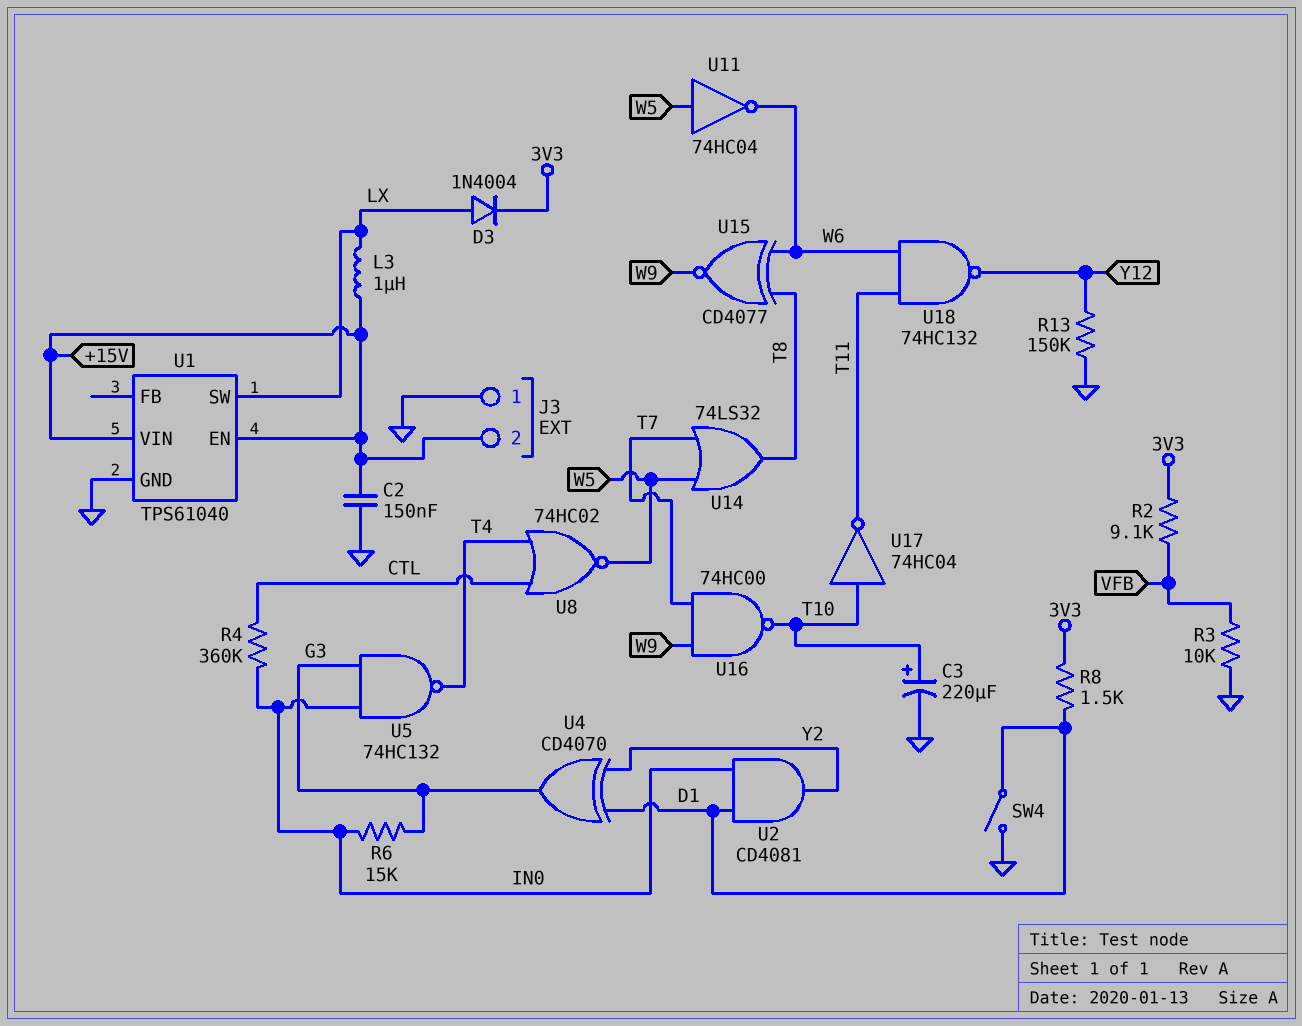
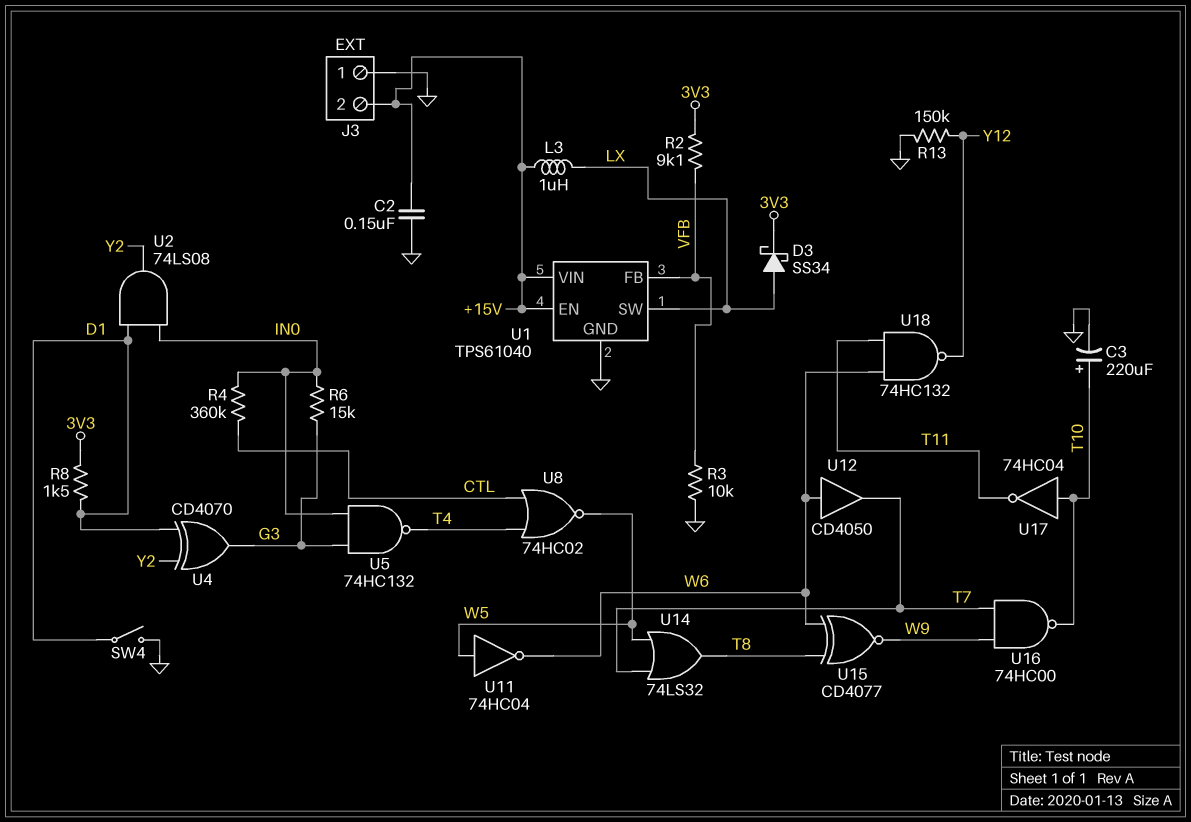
D3: diode 1N4004 (A LX, K 3V3) -> schottky SS34 (A LX, K 3V3)
U1 pin FB: none -> VFB
U2: AND CD4081 (in D1, in IN0, out Y2) -> AND 74LS08 (in D1, in IN0, out Y2)
U12: none -> buffer CD4050 (in W6, out T7)

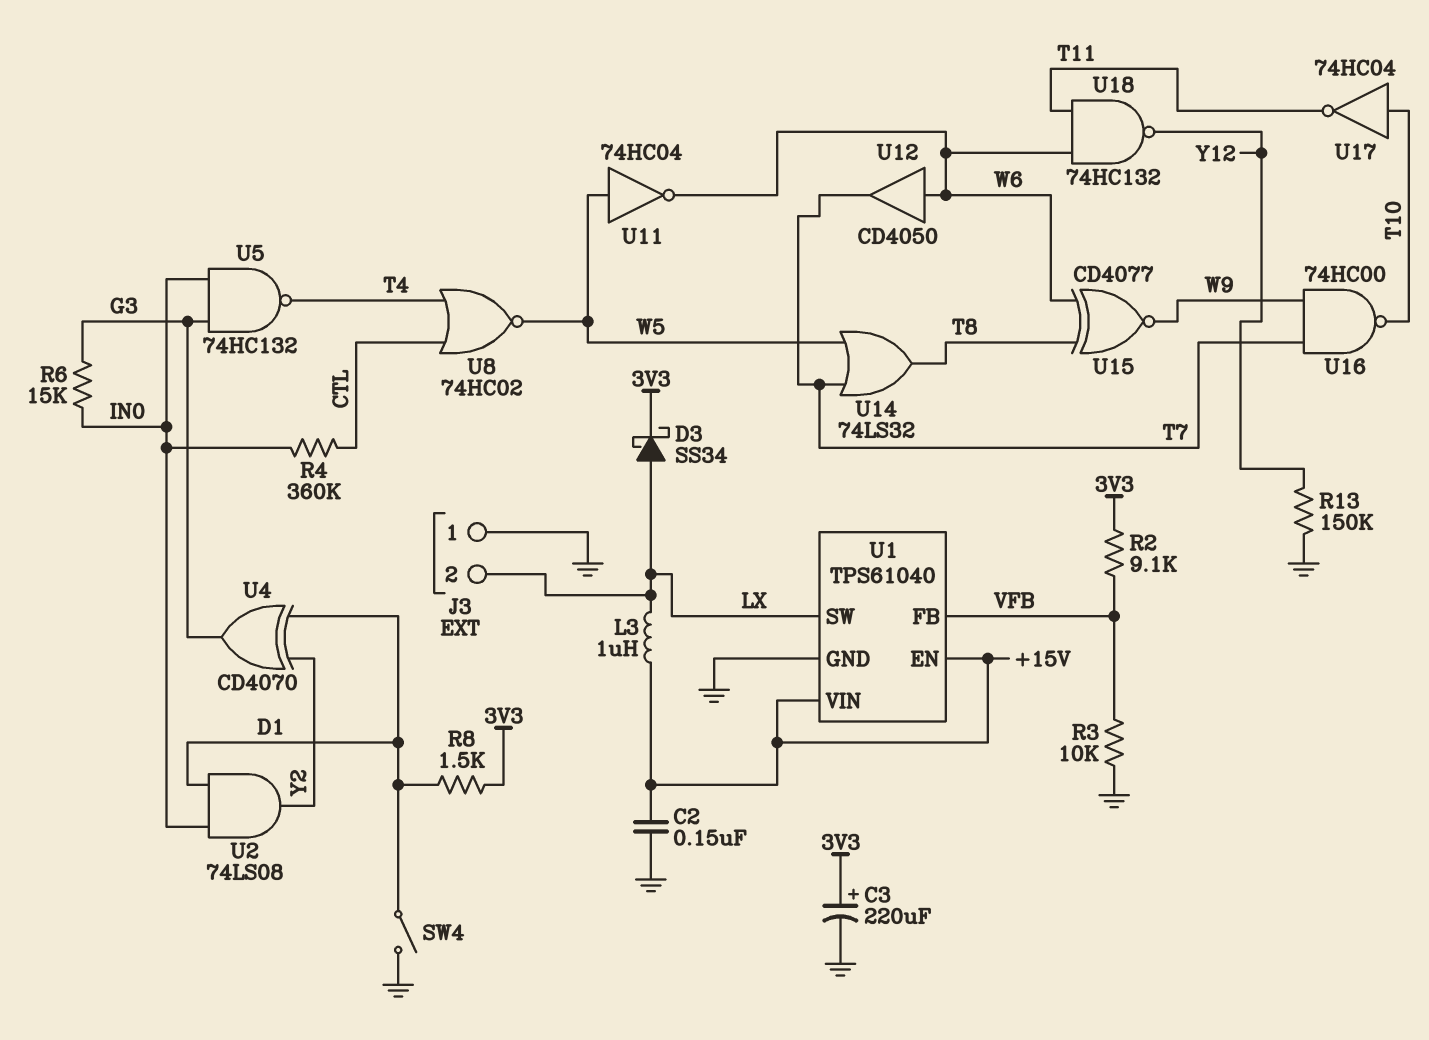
C3: 220uF (plus T10, minus GND) -> 220uF (plus 3V3, minus GND)
J3 pin 2: +15V -> LX

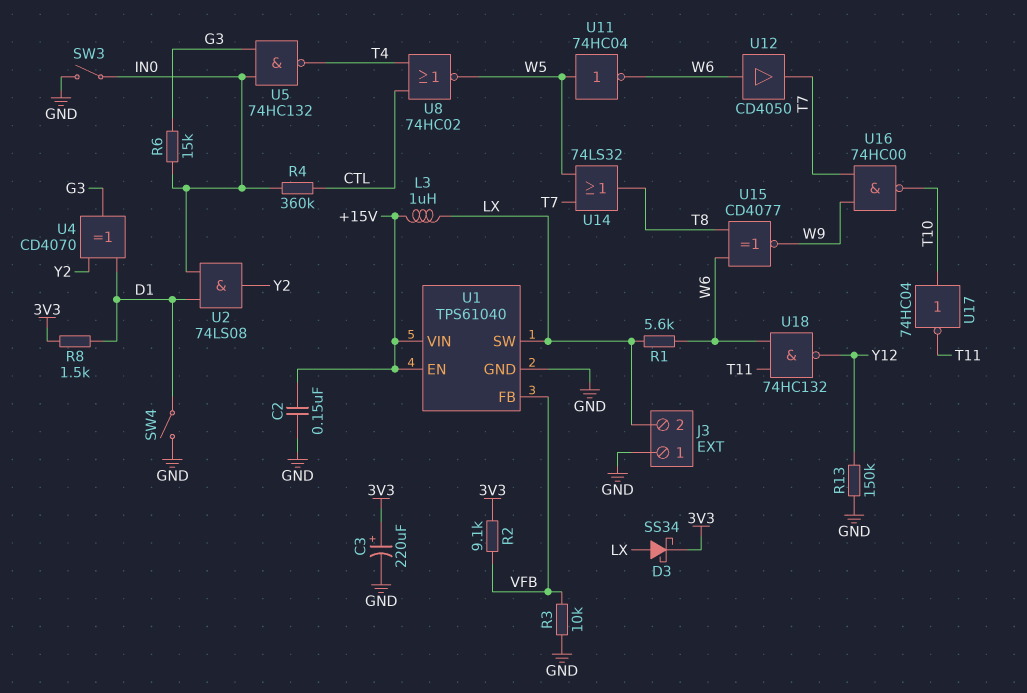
R1: none -> 5.6k (LX, W6)
SW3: none -> switch (GND, IN0)

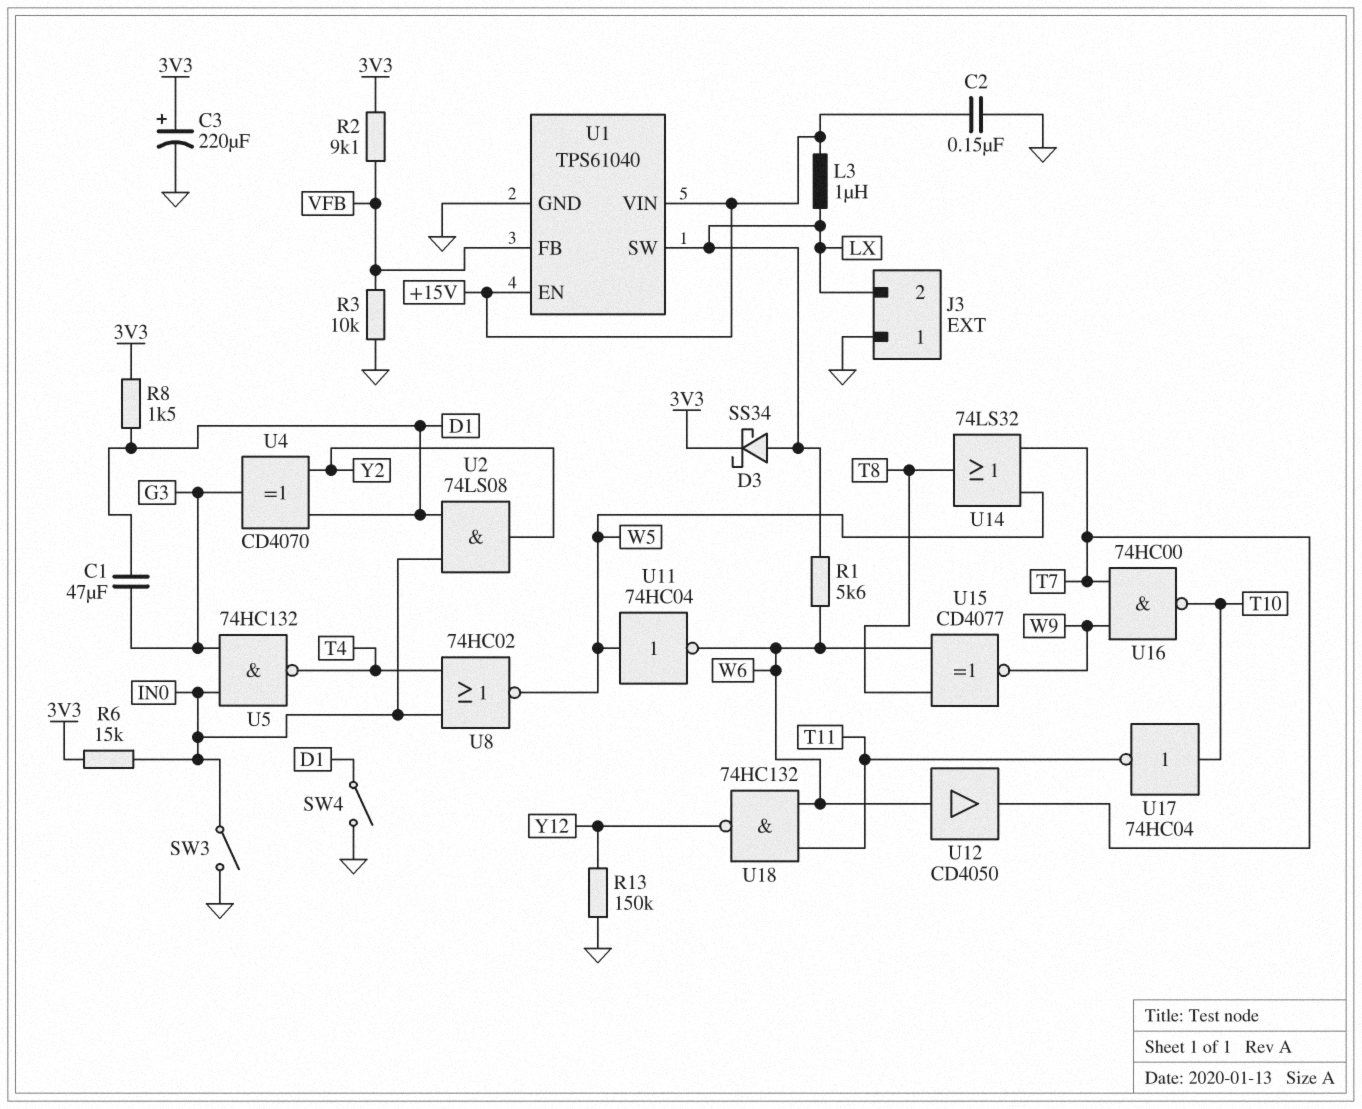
C1: none -> 47uF (D1, G3)
R4: 360k (CTL, IN0) -> none
R6: 15k (G3, IN0) -> 15k (3V3, IN0)
U8: NOR 74HC02 (in CTL, in T4, out W5) -> NOR 74HC02 (in IN0, in T4, out W5)

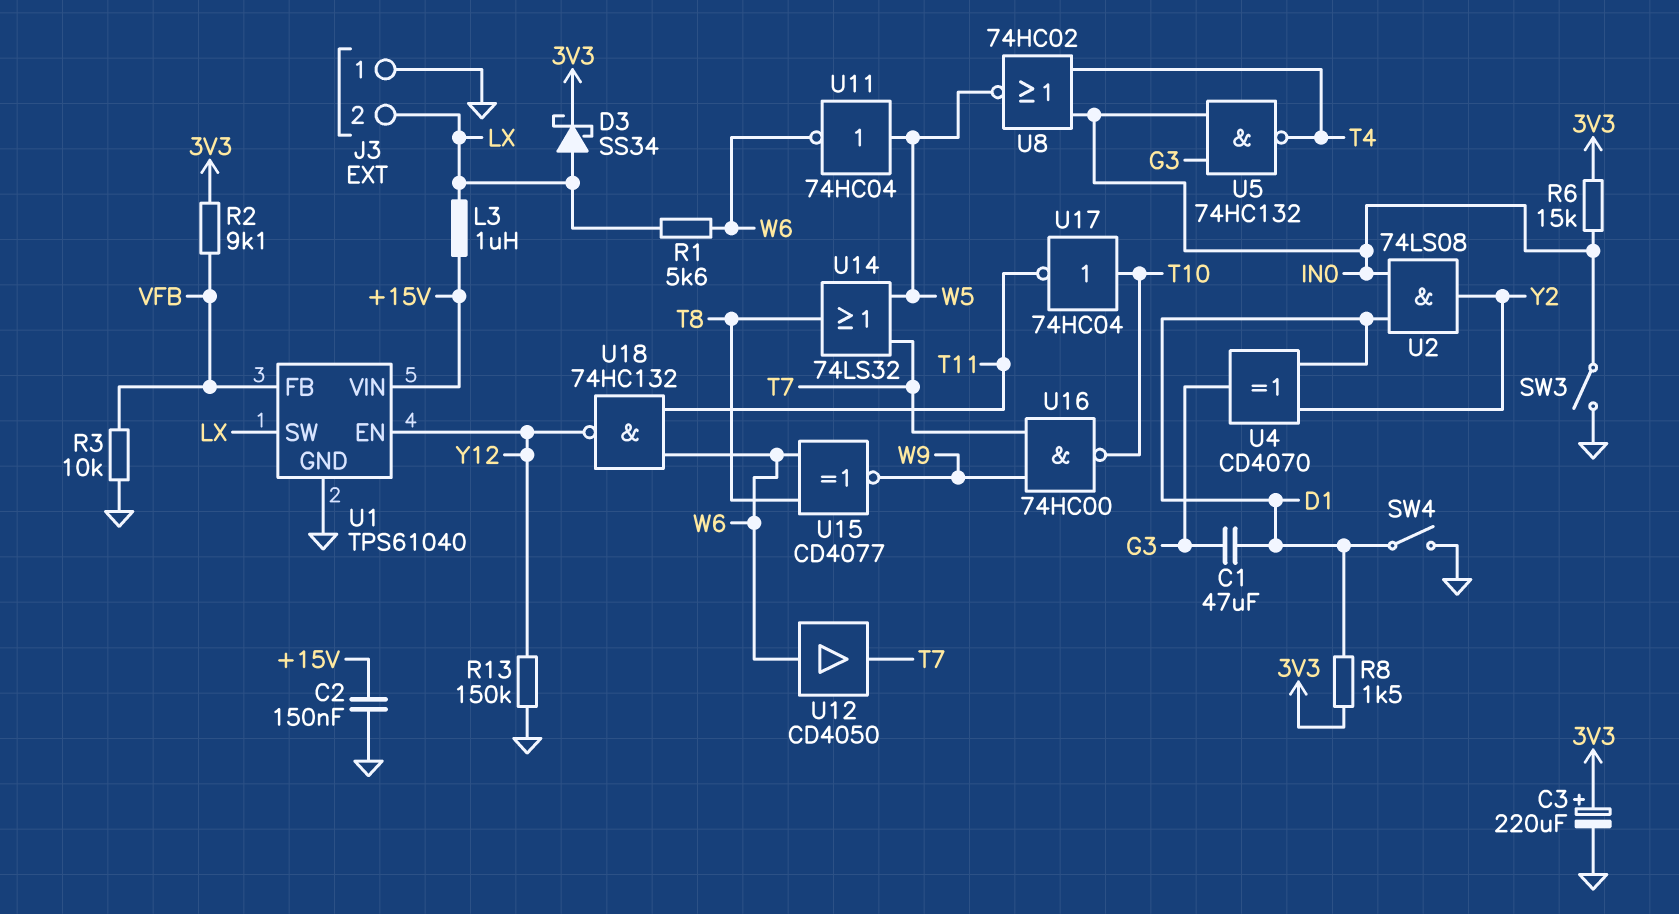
U1 pin EN: +15V -> Y12

